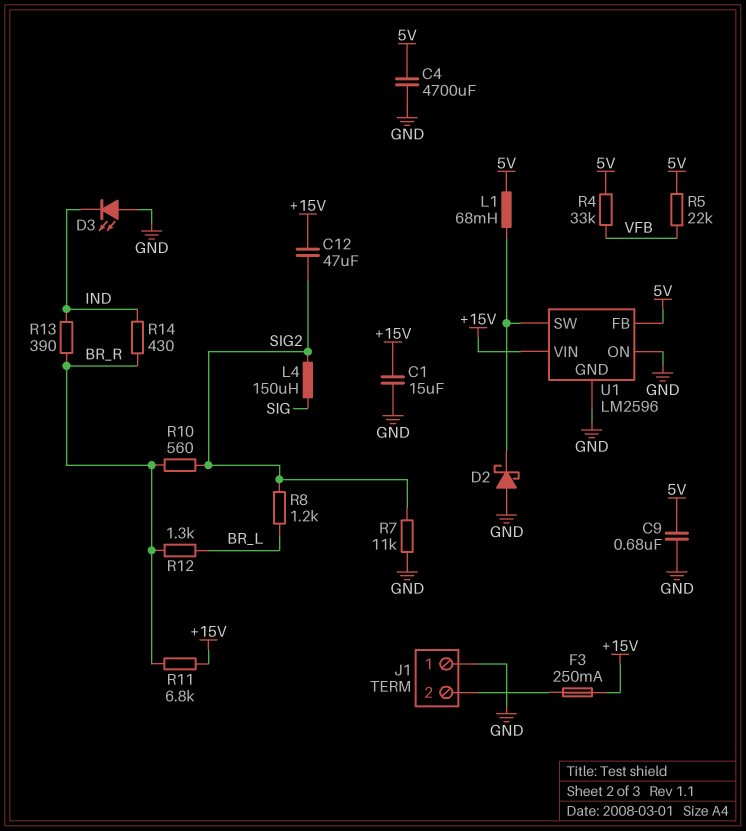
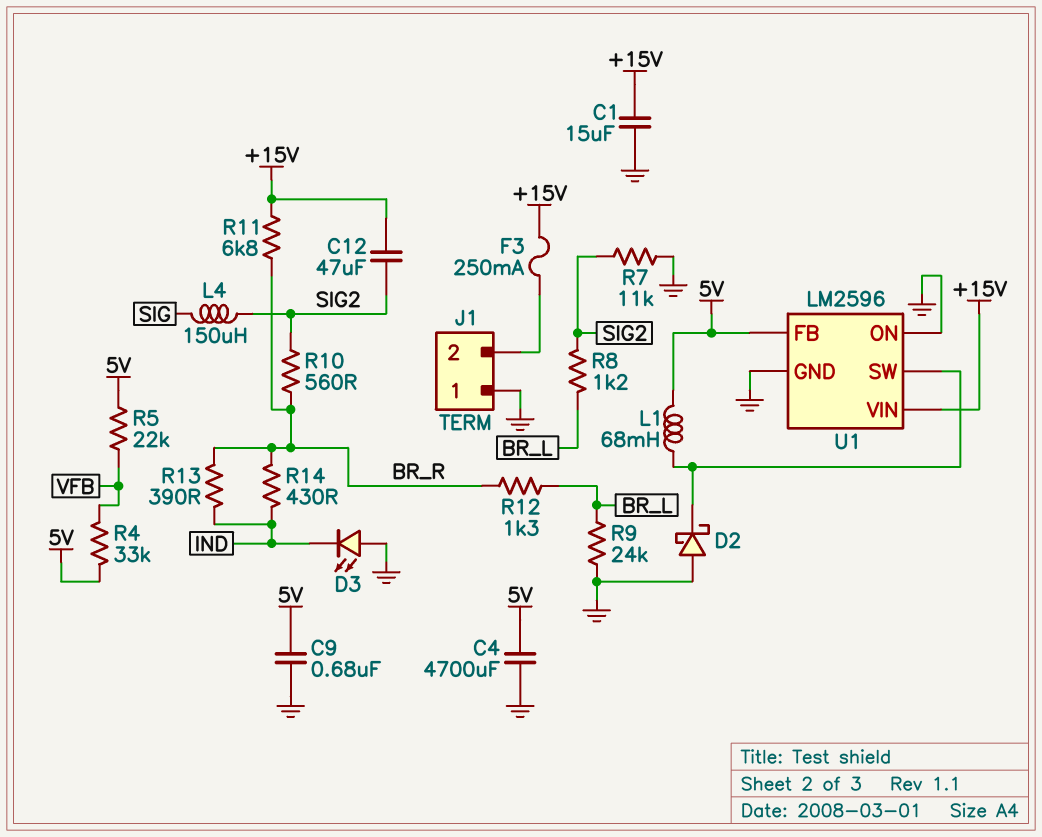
R9: none -> 24k (BR_L, GND)

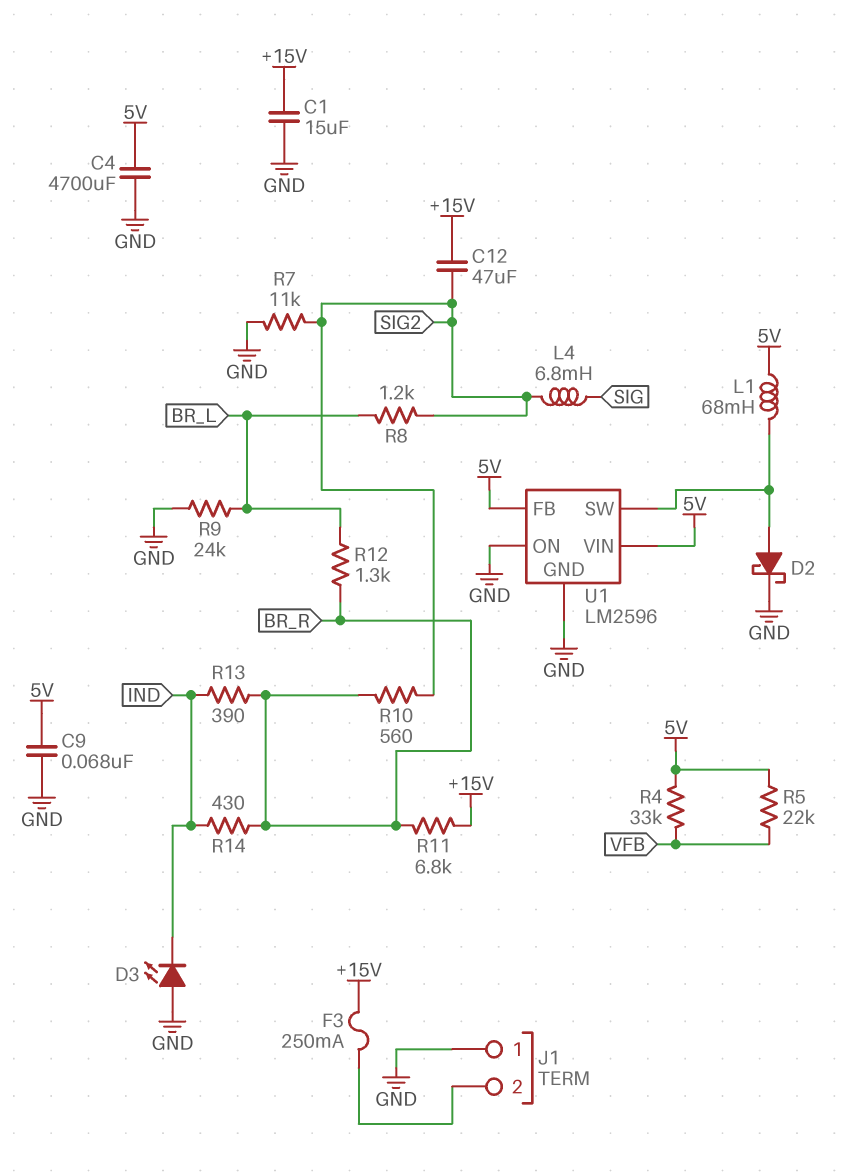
C9: 680nF (5V, GND) -> 68nF (5V, GND)
D2: schottky (A GND, K U1/SW) -> schottky (A U1/SW, K GND)
L4: 150uH (SIG, SIG2) -> 6.8mH (SIG, SIG2)
U1 pin VIN: +15V -> 5V

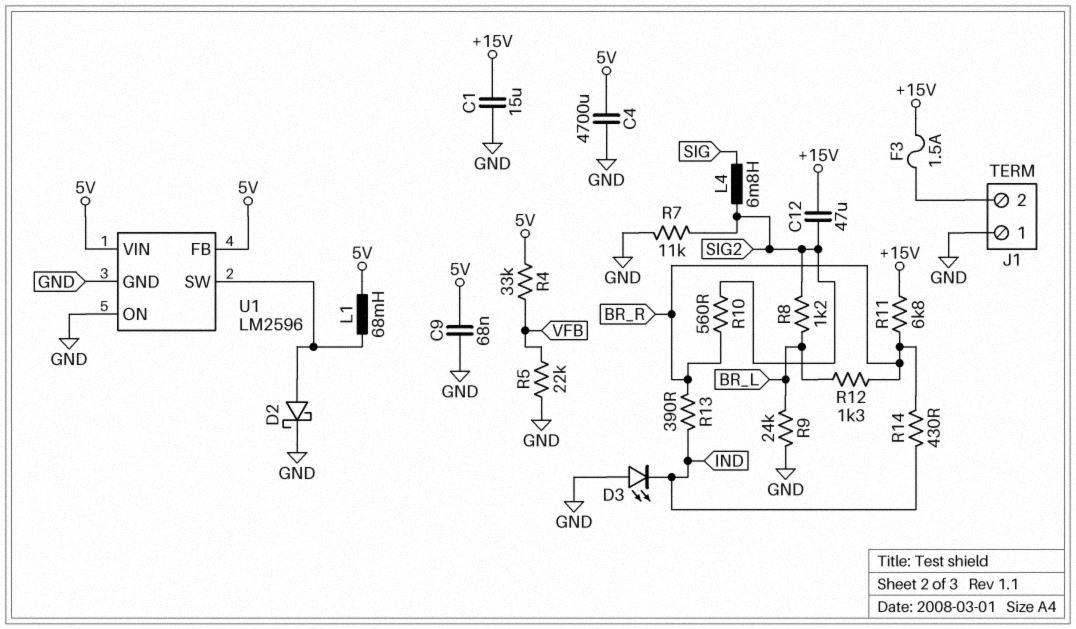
F3: 250mA (+15V, J1/2) -> 1.5A (+15V, J1/2)
R5: 22k (5V, VFB) -> 22k (GND, VFB)

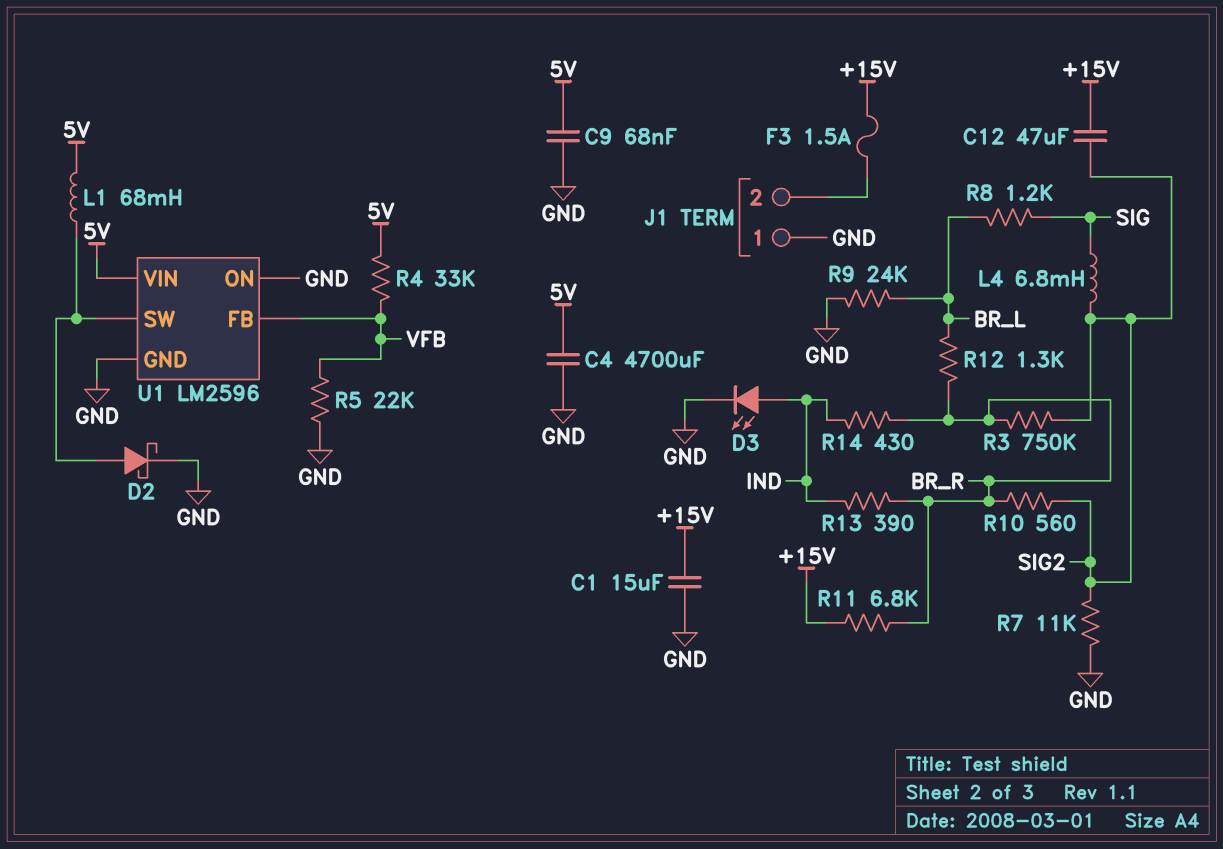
D3: LED (A GND, K IND) -> LED (A IND, K GND)
R3: none -> 750k (BR_R, SIG2)
R8: 1.2k (BR_L, SIG2) -> 1.2k (BR_L, SIG)
U1 pin FB: 5V -> VFB

